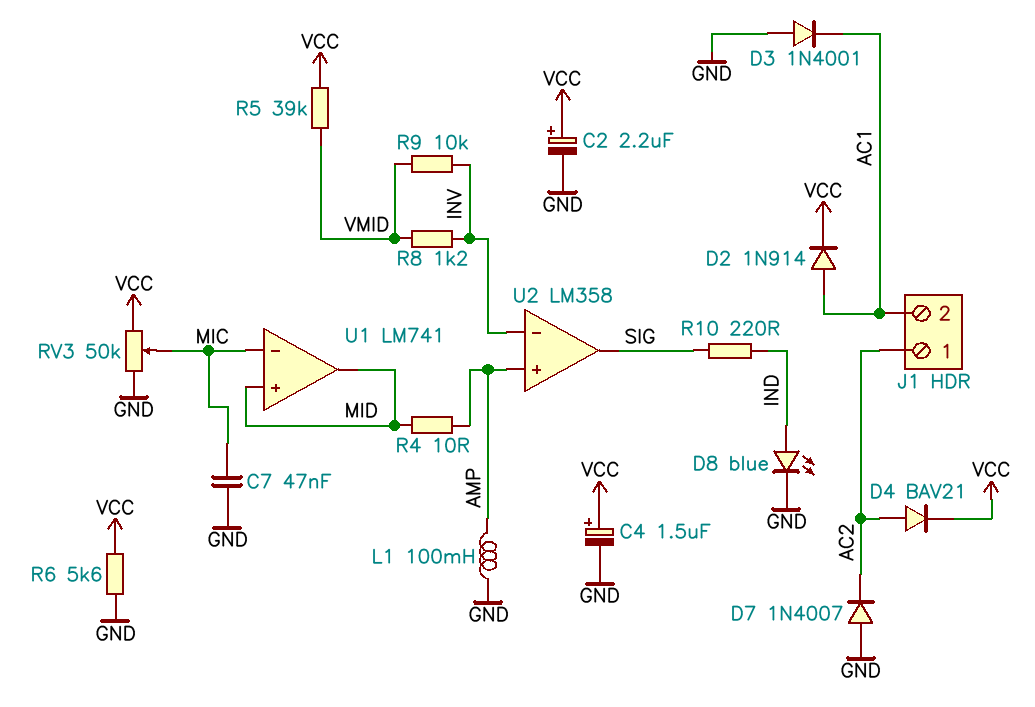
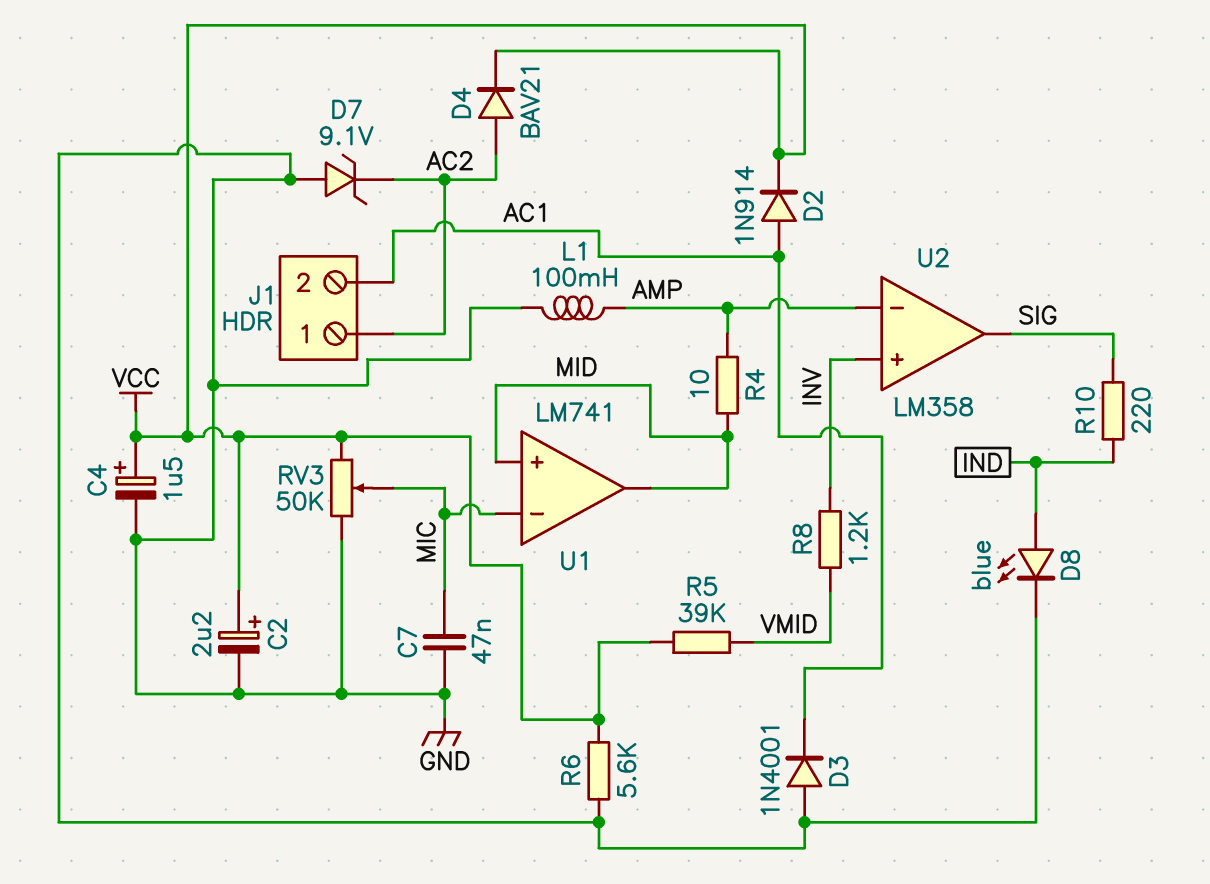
D7: diode 1N4007 (A GND, K AC2) -> zener 9.1V (A GND, K AC2)
R9: 10k (INV, VMID) -> none
U2 pin in+: AMP -> INV
U2 pin in-: INV -> AMP

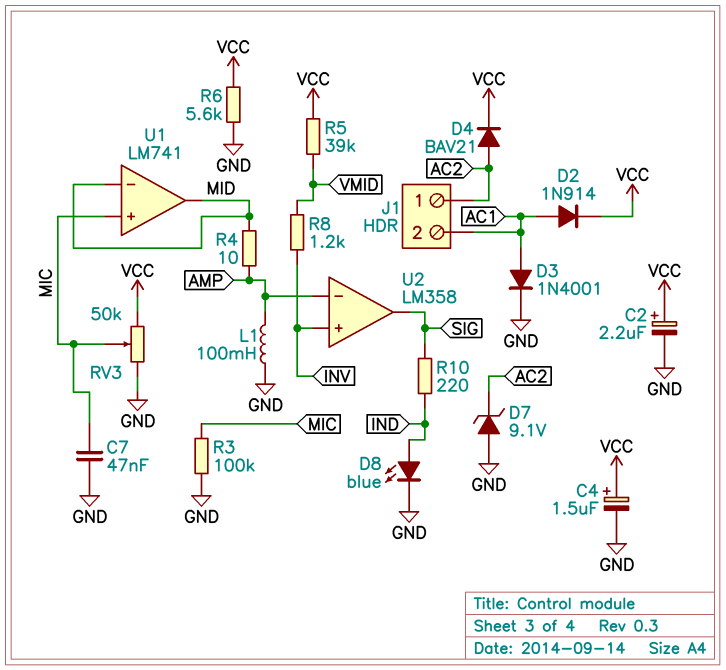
D3: diode 1N4001 (A GND, K AC1) -> diode 1N4001 (A AC1, K GND)
R3: none -> 100k (GND, MIC)
U1 pin in+: MID -> MIC
U1 pin in-: MIC -> MID

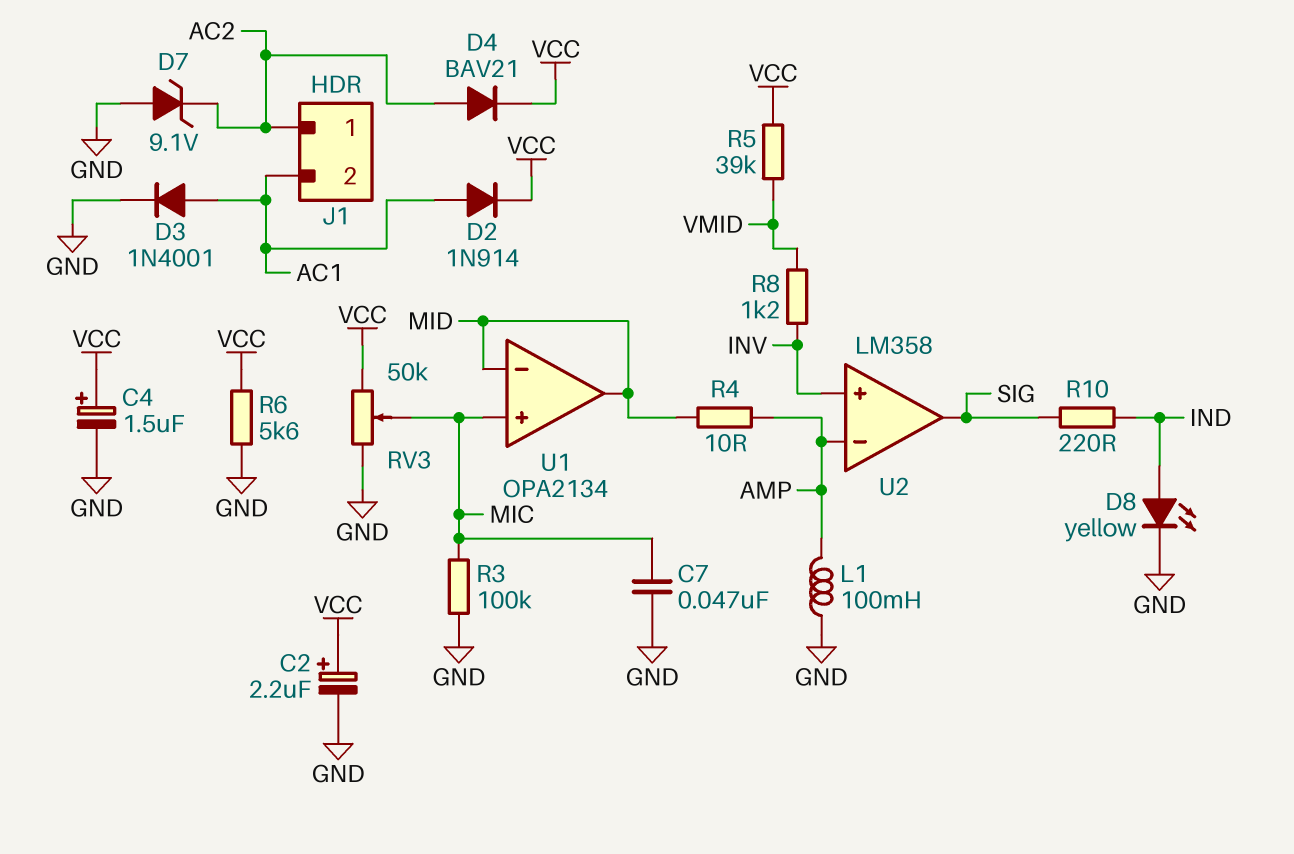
D8: LED blue (A IND, K GND) -> LED yellow (A IND, K GND)
U1: LM741 -> OPA2134

